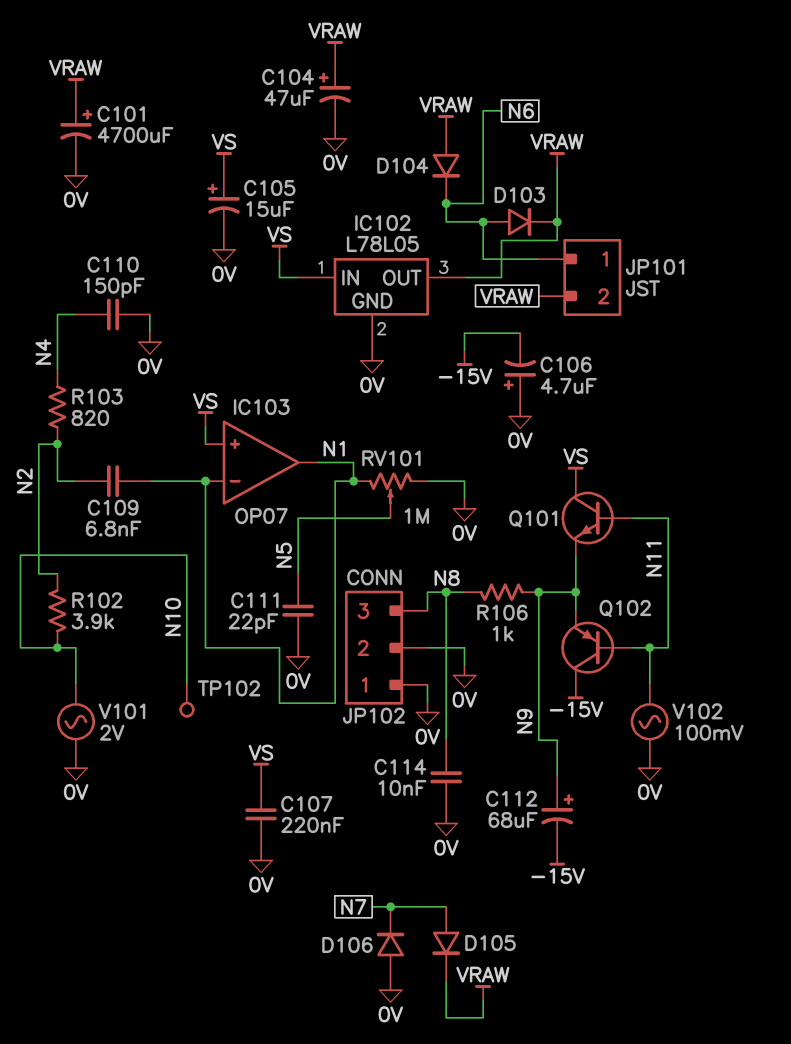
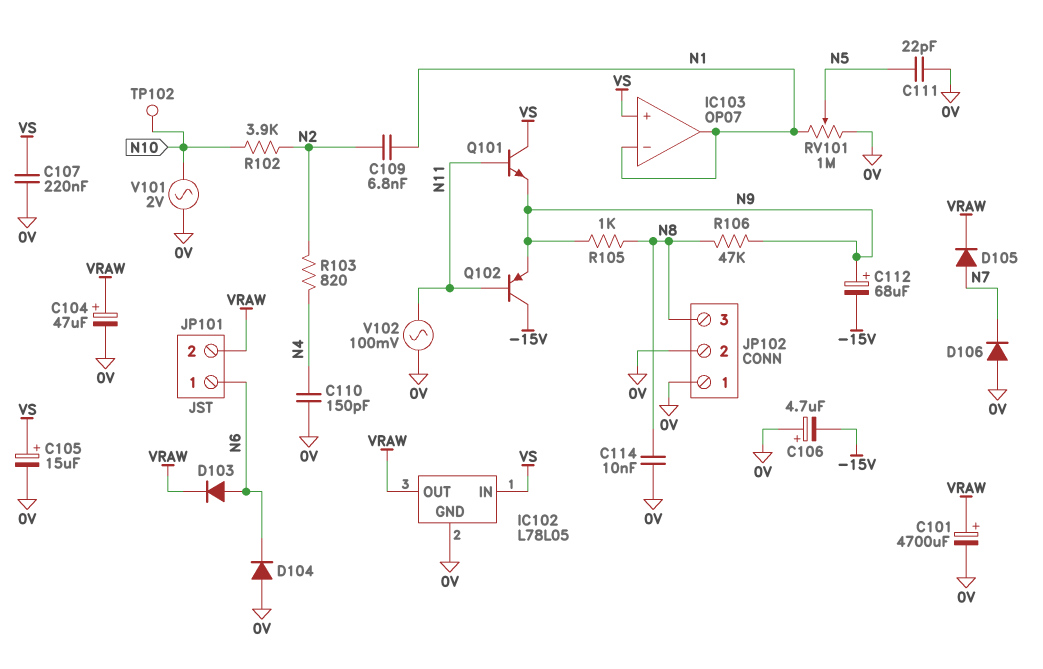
D104: diode (A VRAW, K N6) -> diode (A 0V, K N6)
R105: none -> 1k (N8, N9)
R106: 1k (N8, N9) -> 47k (N8, N9)

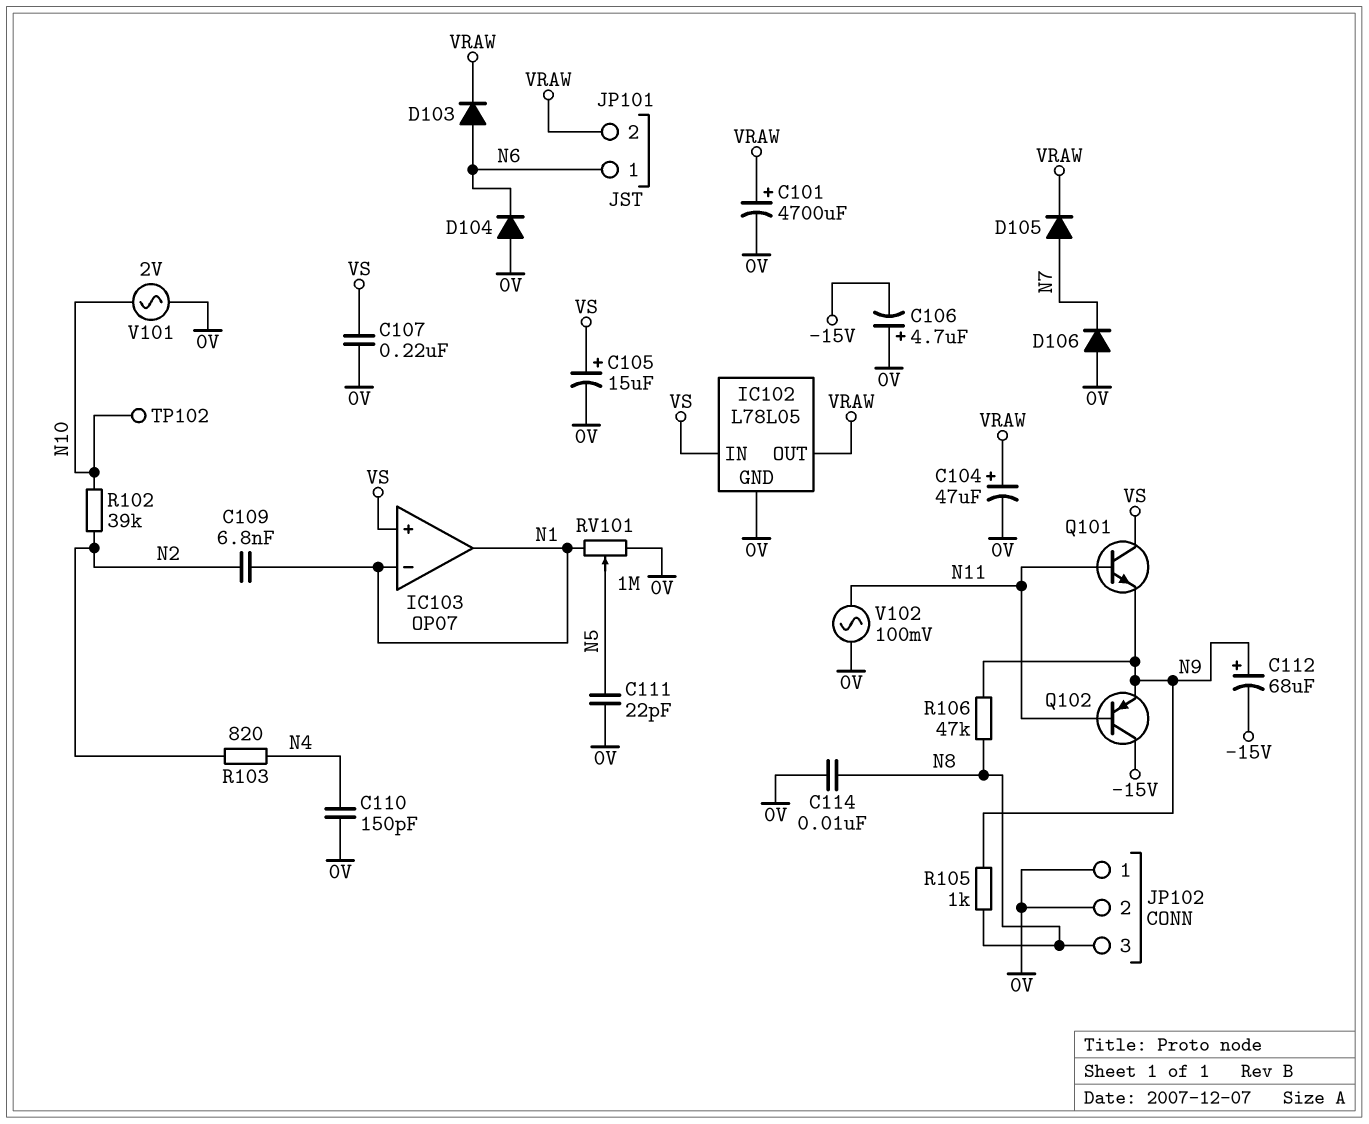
R102: 3.9k (N2, N10) -> 39k (N2, N10)

